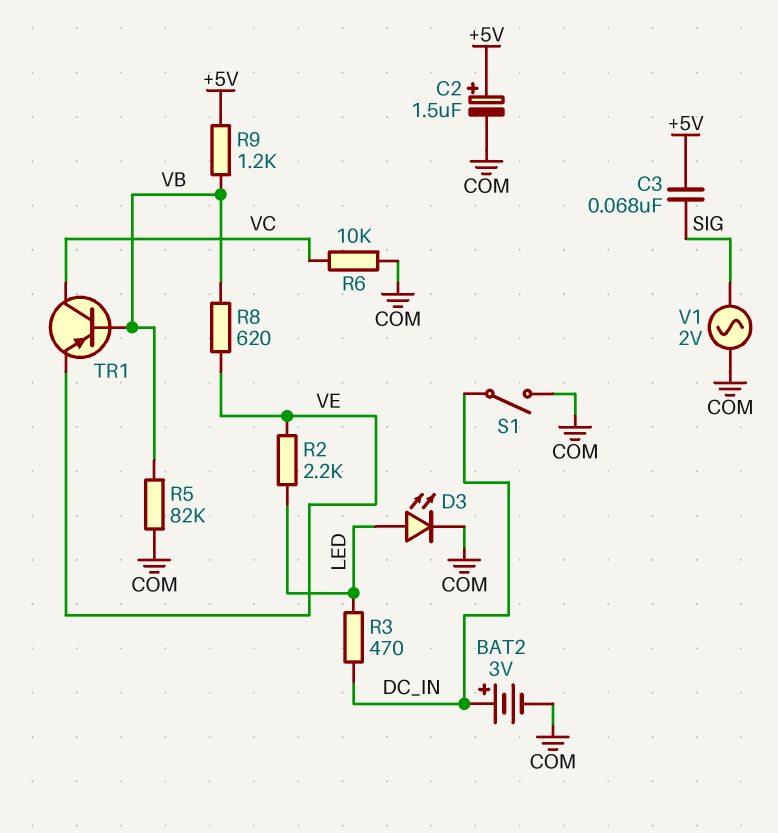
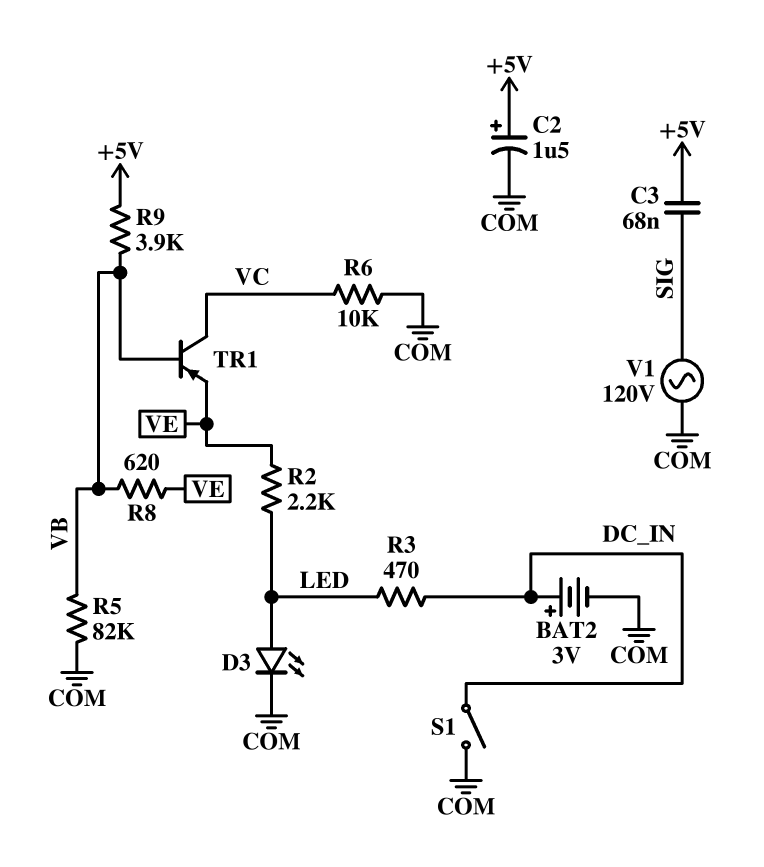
R9: 1.2k (+5V, VB) -> 3.9k (+5V, VB)
V1: AC 2V (COM, SIG) -> AC 120V (COM, SIG)

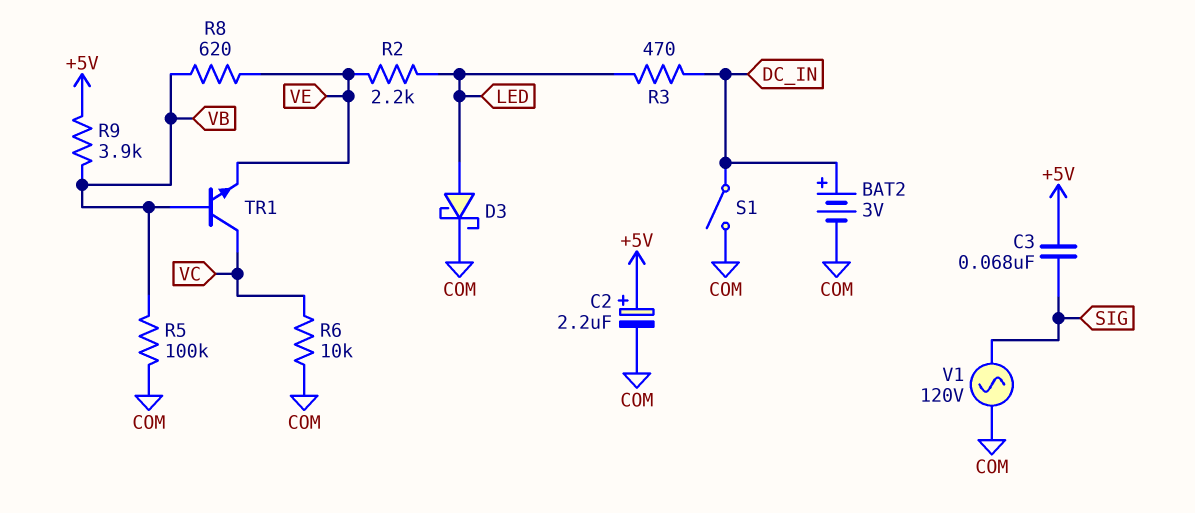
C2: 1.5uF (plus +5V, minus COM) -> 2.2uF (plus +5V, minus COM)
D3: LED (A LED, K COM) -> schottky (A LED, K COM)
R5: 82k (COM, VB) -> 100k (COM, VB)
TR1: PNP (B VB, C VC, E VE) -> NPN (B VB, C VC, E VE)

